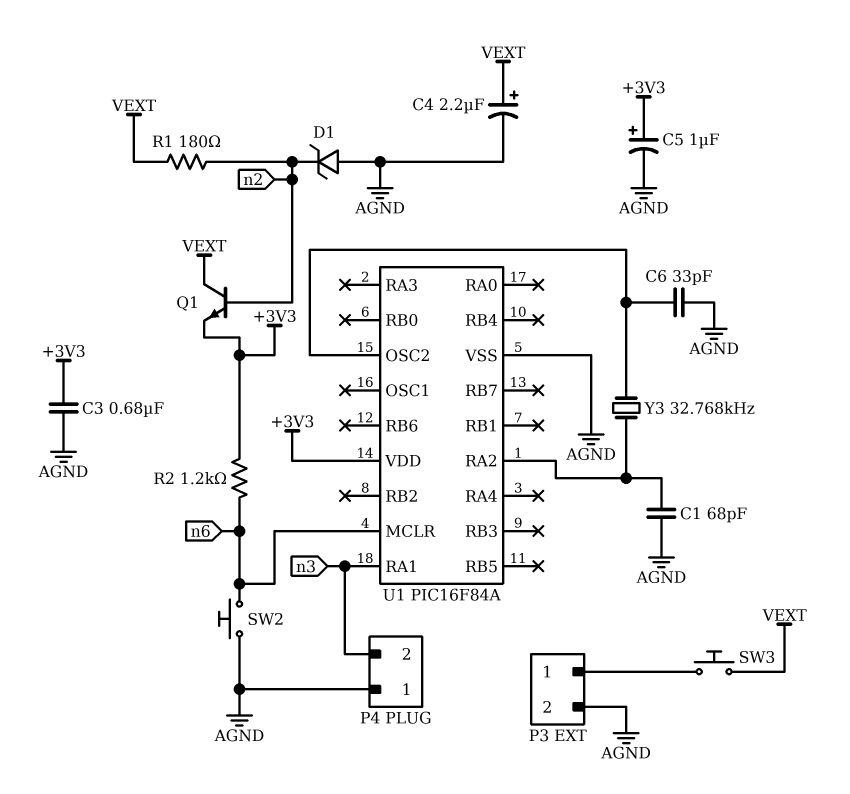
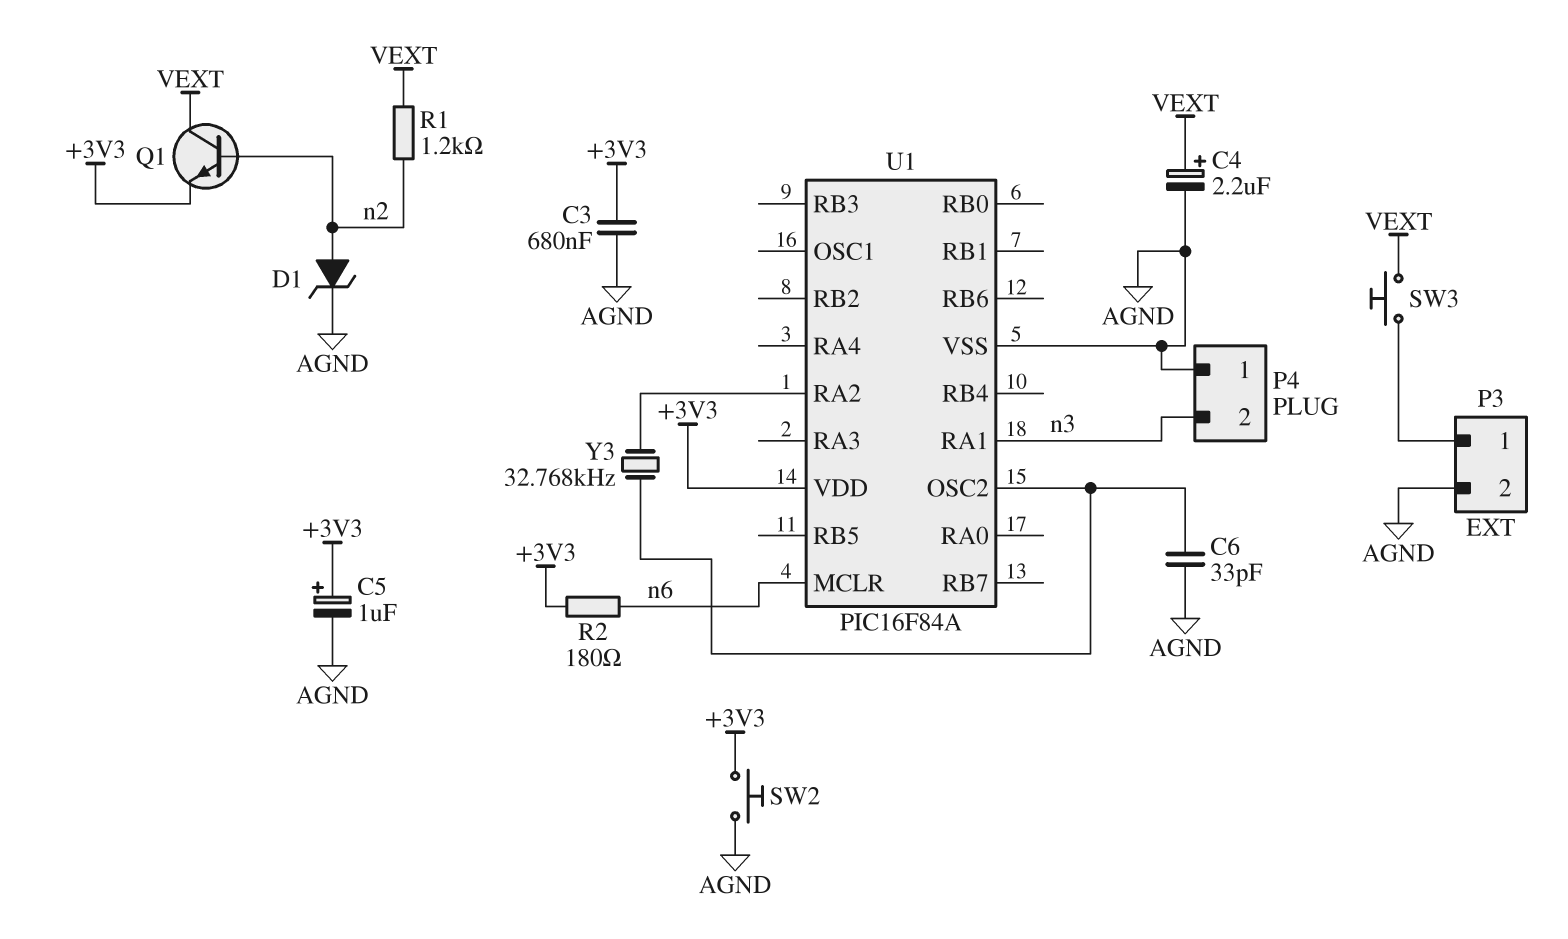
C1: 68pF (AGND, U1/RA2) -> none
D1: zener (A AGND, K n2) -> zener (A n2, K AGND)
R1: 180 (VEXT, n2) -> 1.2k (VEXT, n2)
R2: 1.2k (+3V3, n6) -> 180 (+3V3, n6)
SW2: button (AGND, n6) -> button (+3V3, AGND)

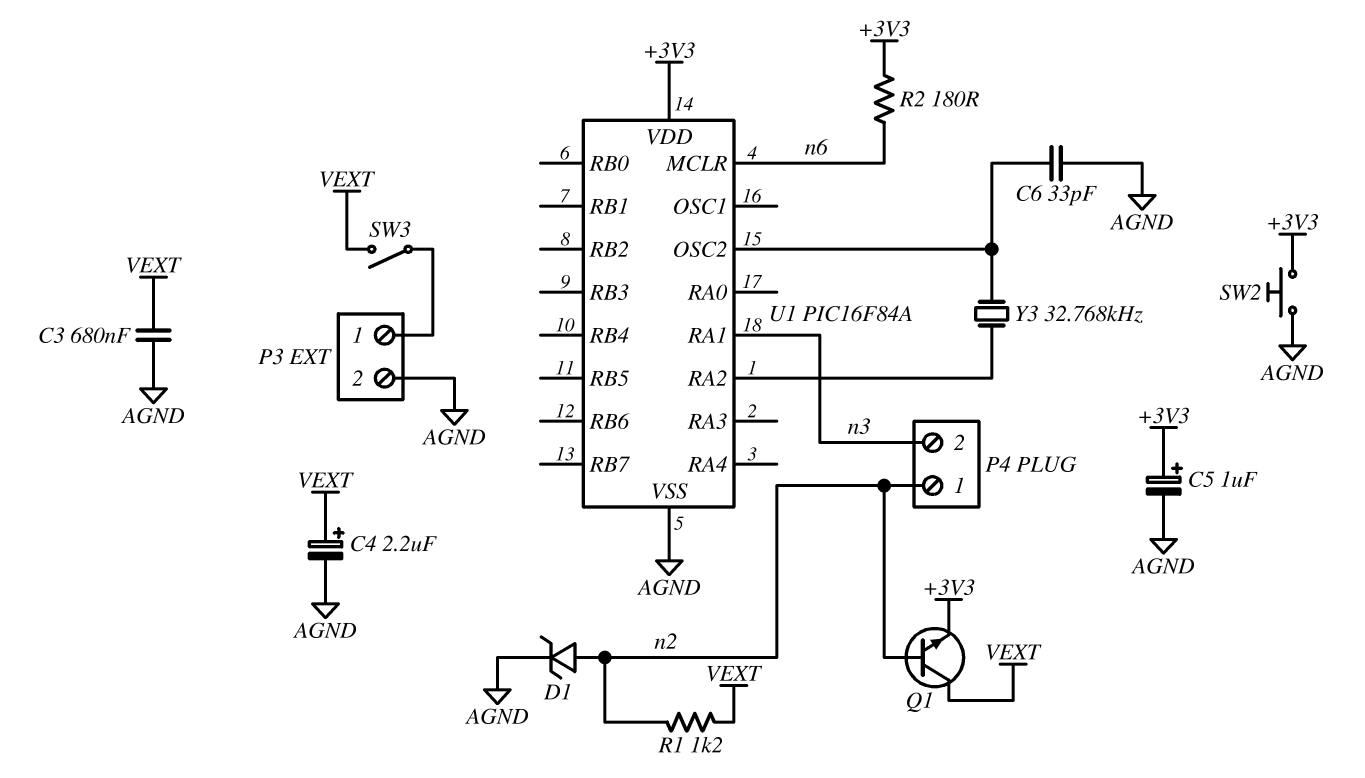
C3: 680nF (+3V3, AGND) -> 680nF (AGND, VEXT)
P4 pin 1: AGND -> n2
SW3: button (P3/1, VEXT) -> switch (P3/1, VEXT)

